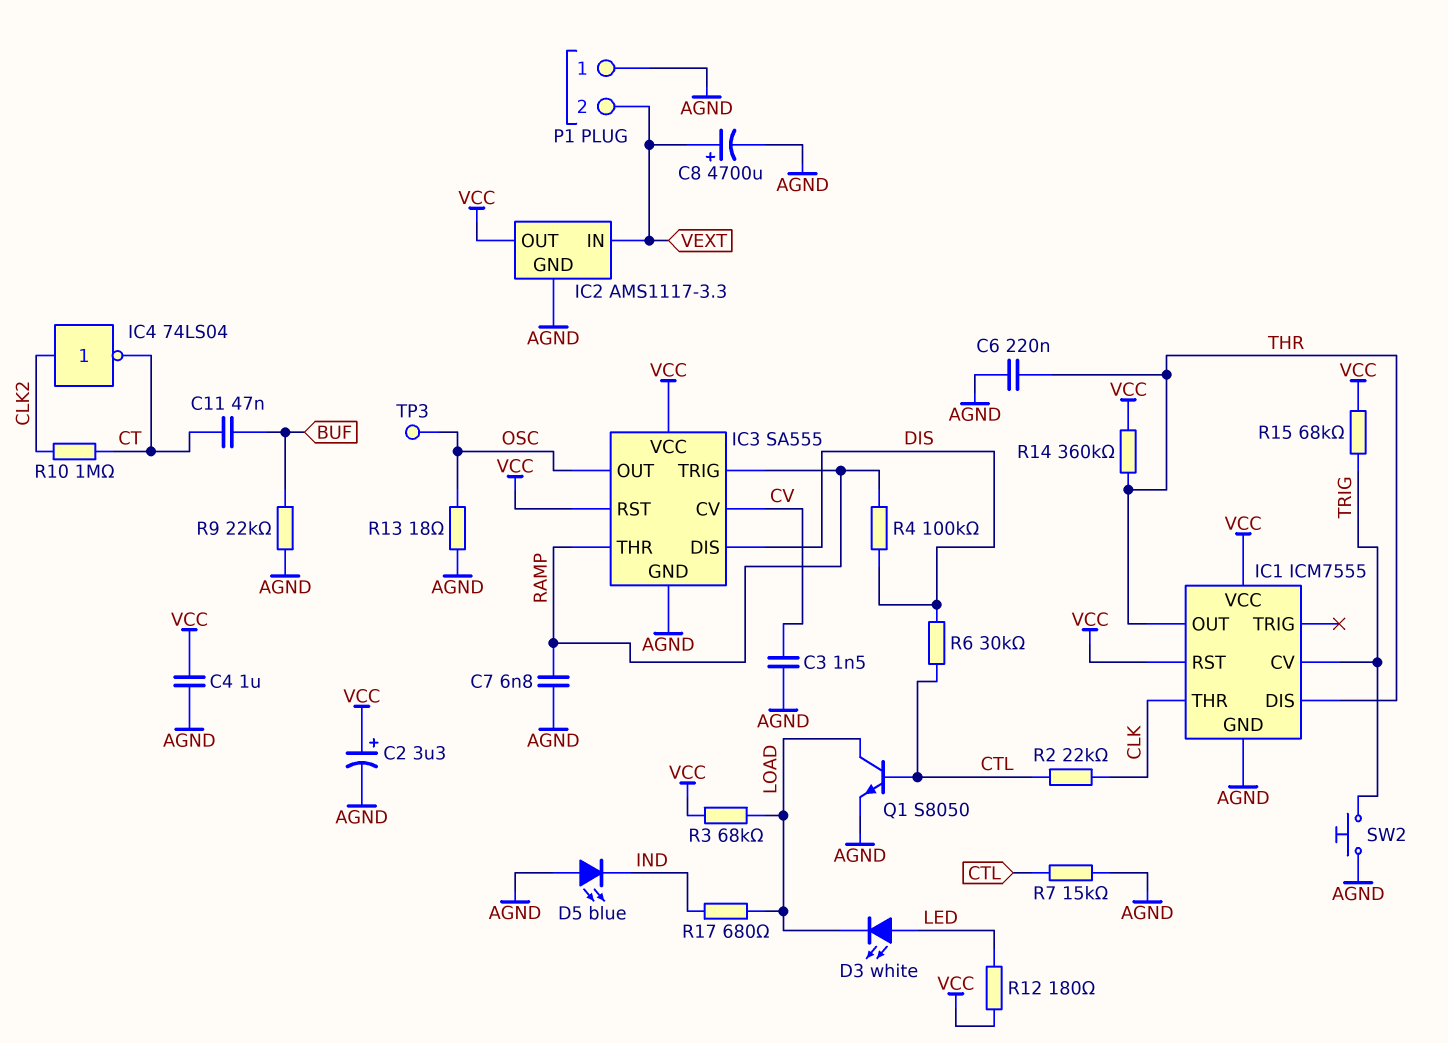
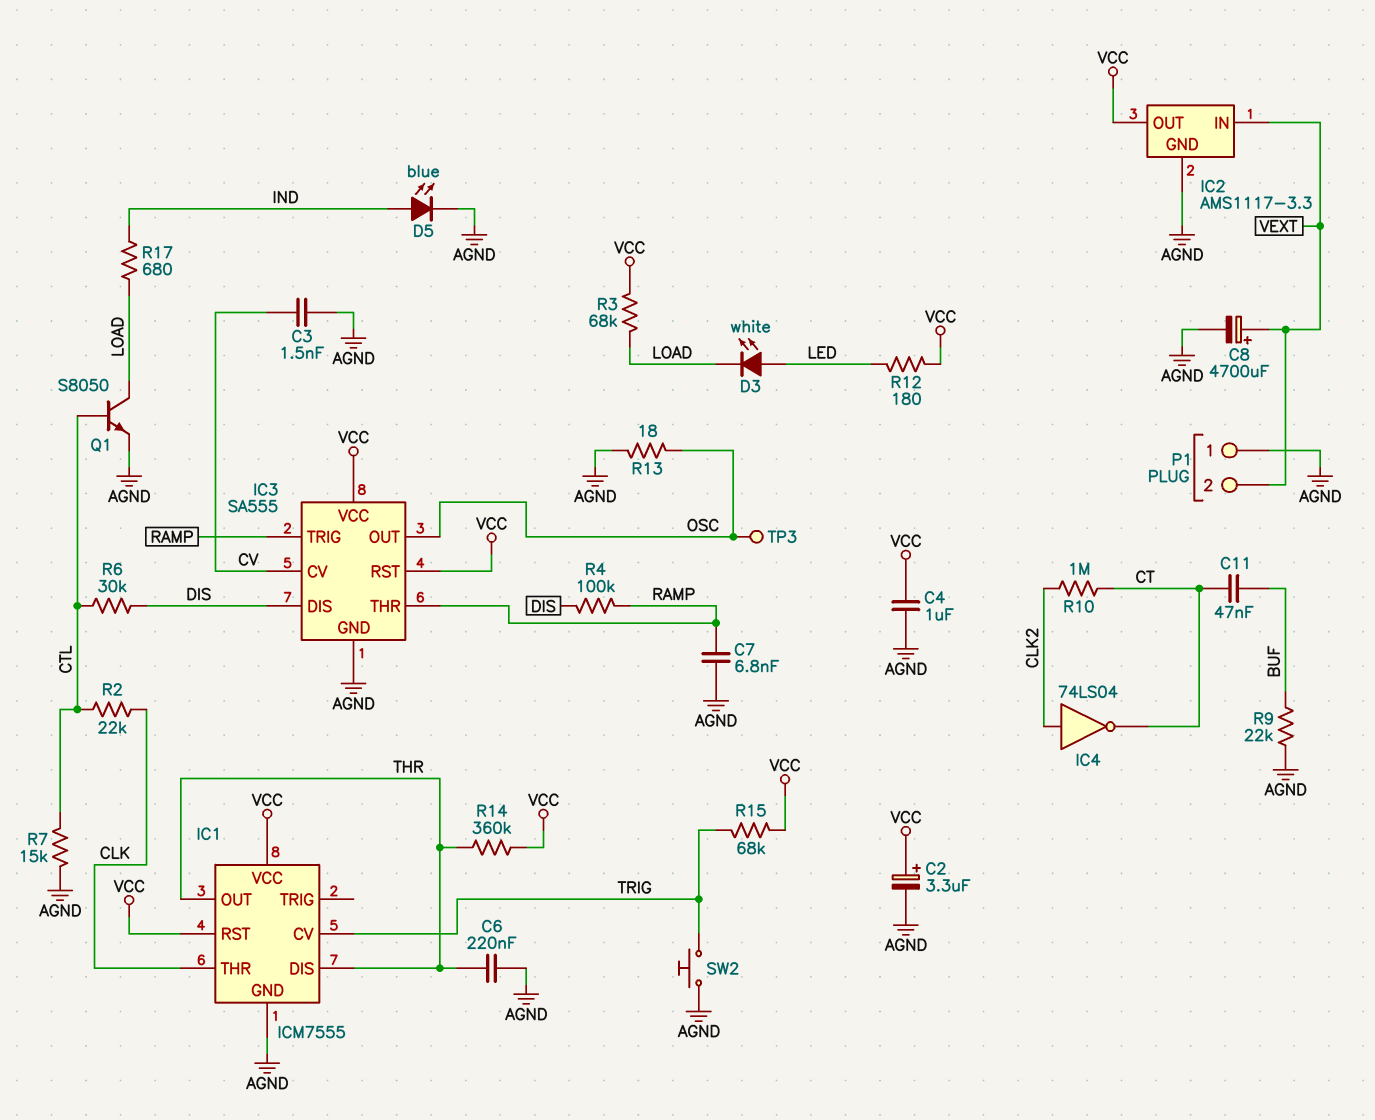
D5: LED blue (A AGND, K IND) -> LED blue (A IND, K AGND)

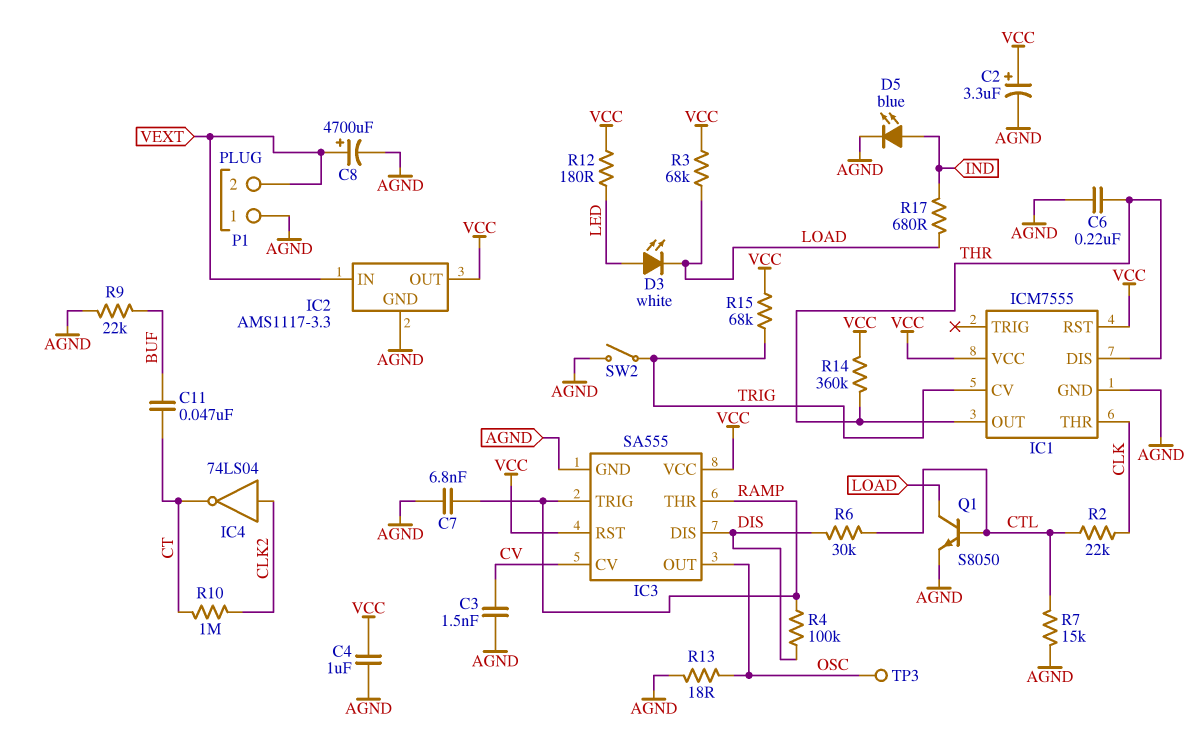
SW2: button (AGND, TRIG) -> switch (AGND, TRIG)

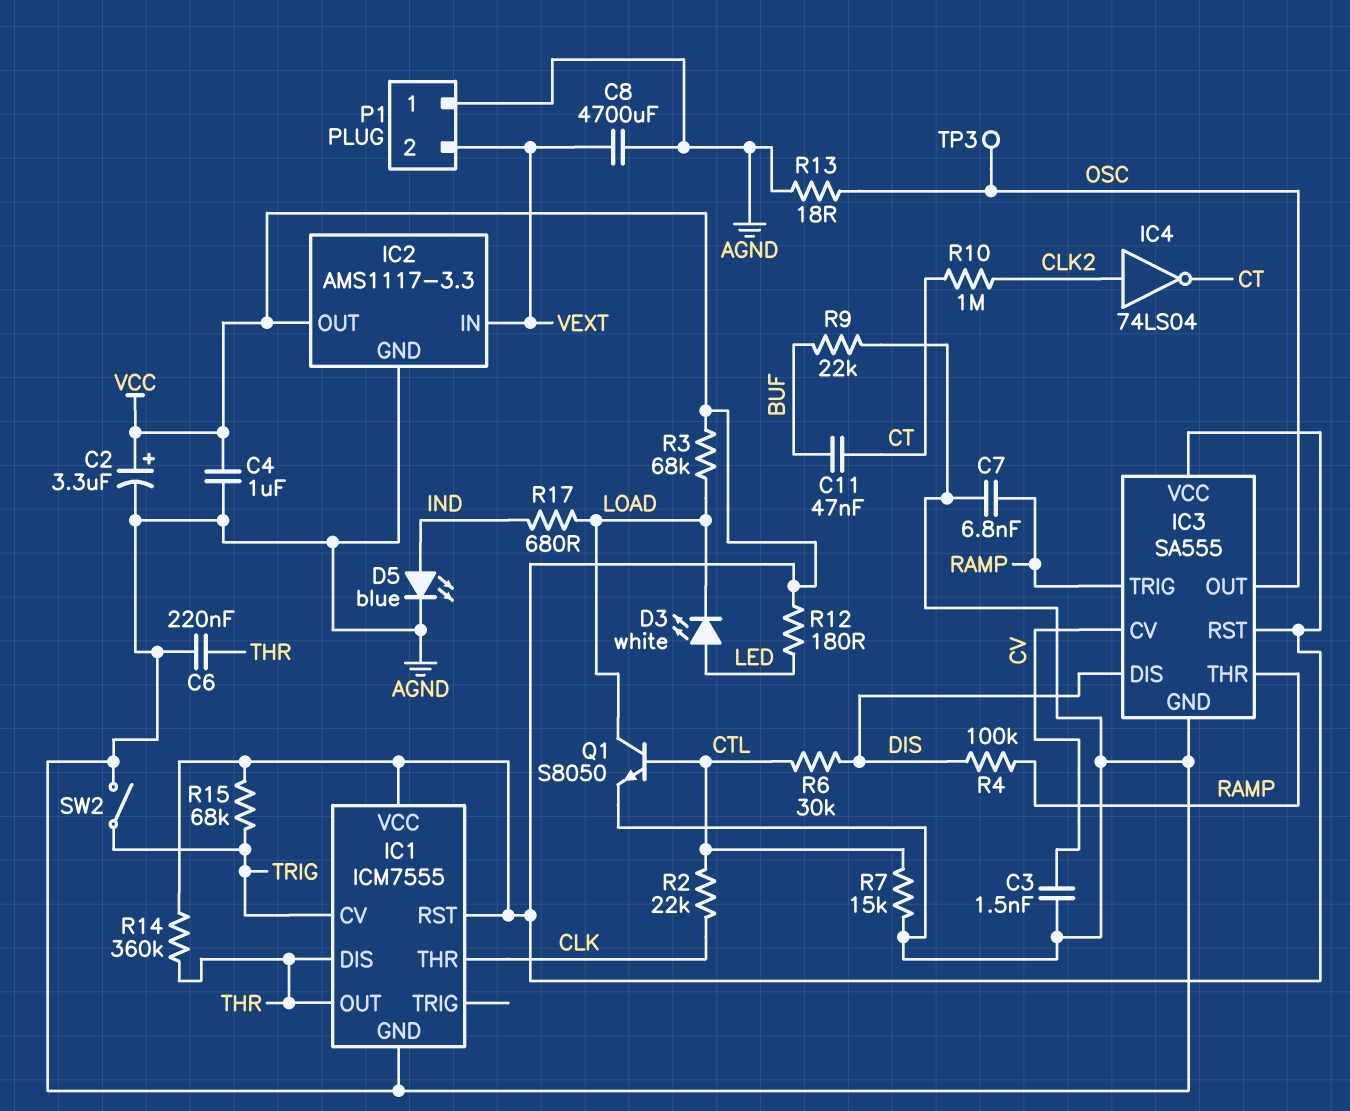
C8: 4700uF (plus VEXT, minus AGND) -> 4700uF (AGND, VEXT)

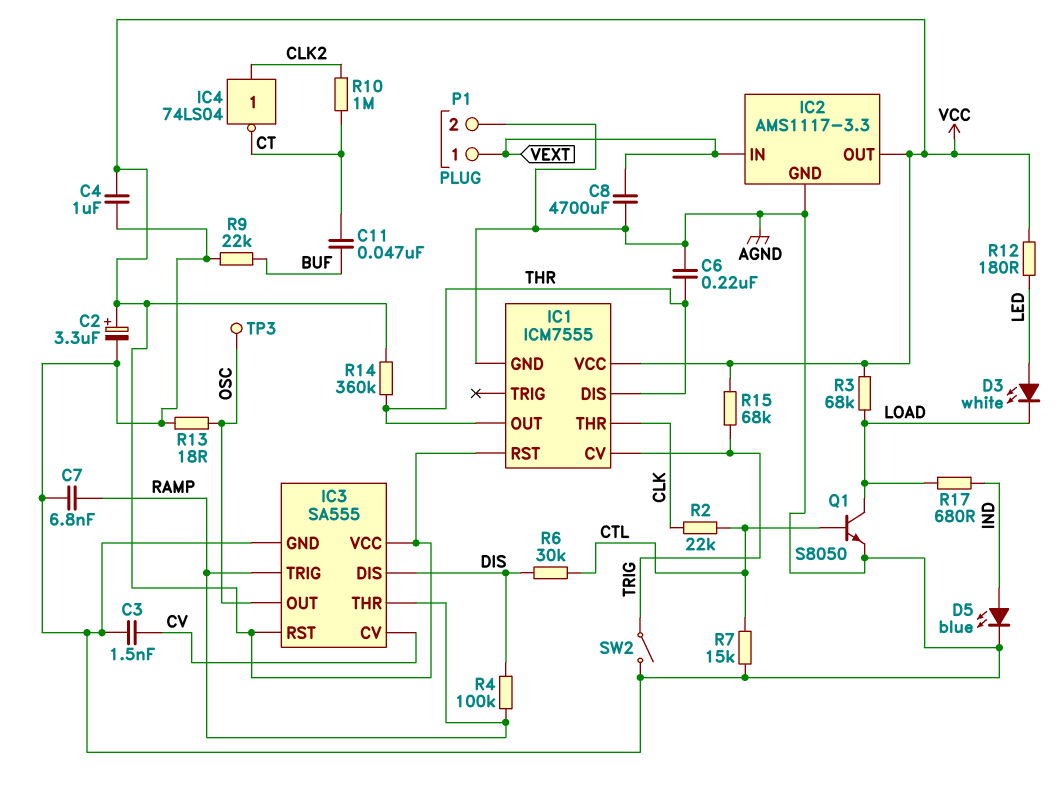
P1 pin 1: AGND -> VEXT
P1 pin 2: VEXT -> AGND

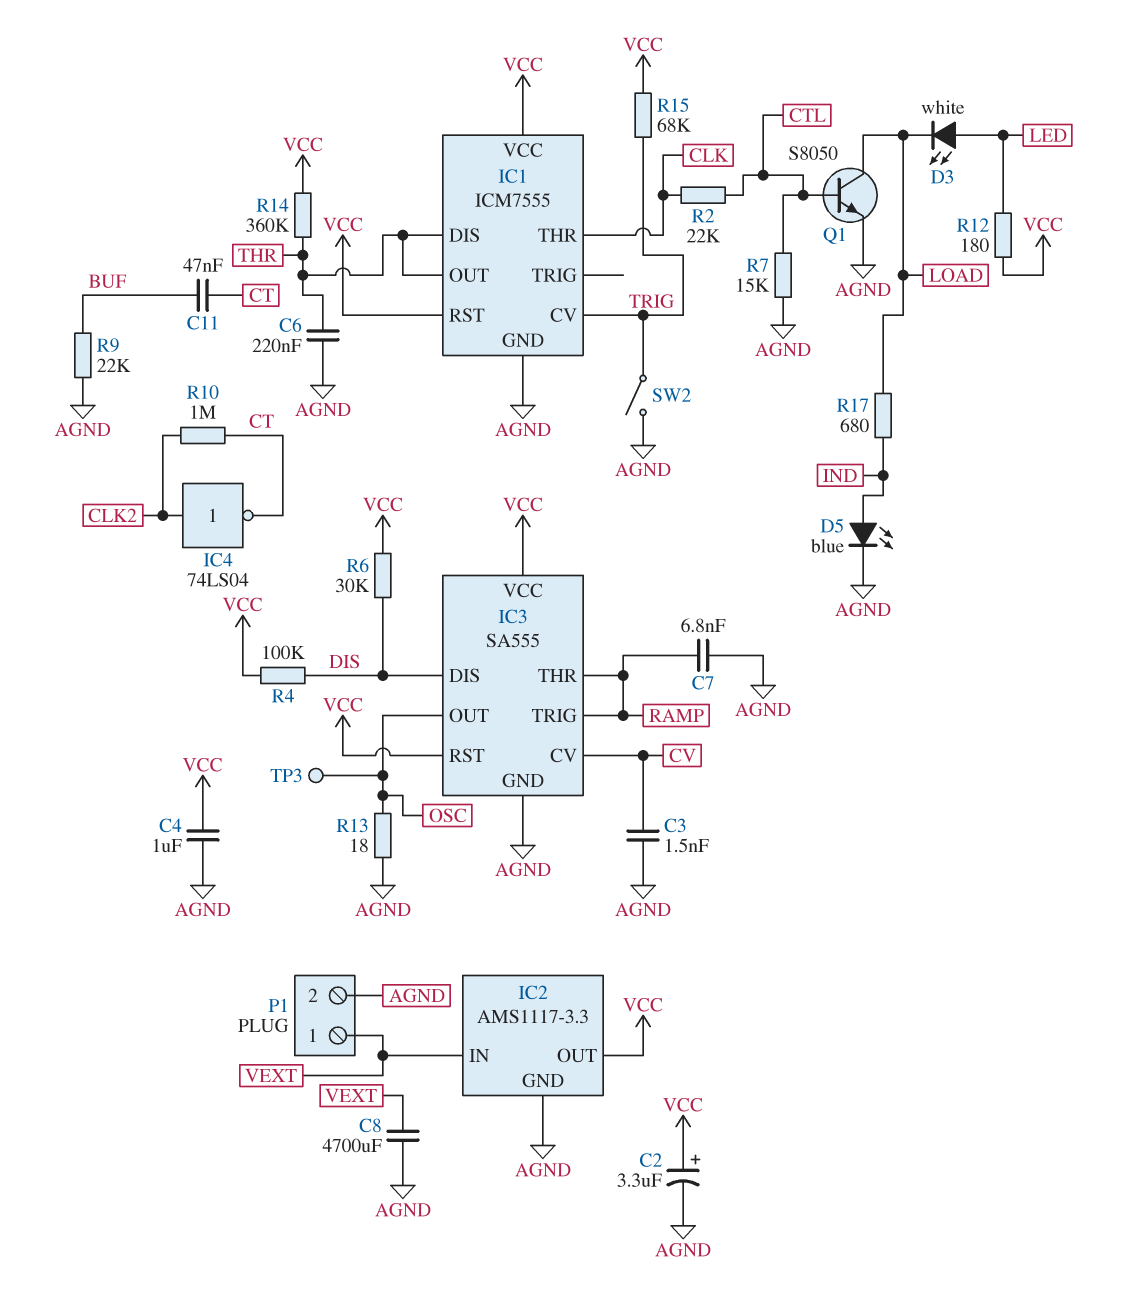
R3: 68k (LOAD, VCC) -> none
R4: 100k (DIS, RAMP) -> 100k (DIS, VCC)
R6: 30k (CTL, DIS) -> 30k (DIS, VCC)

